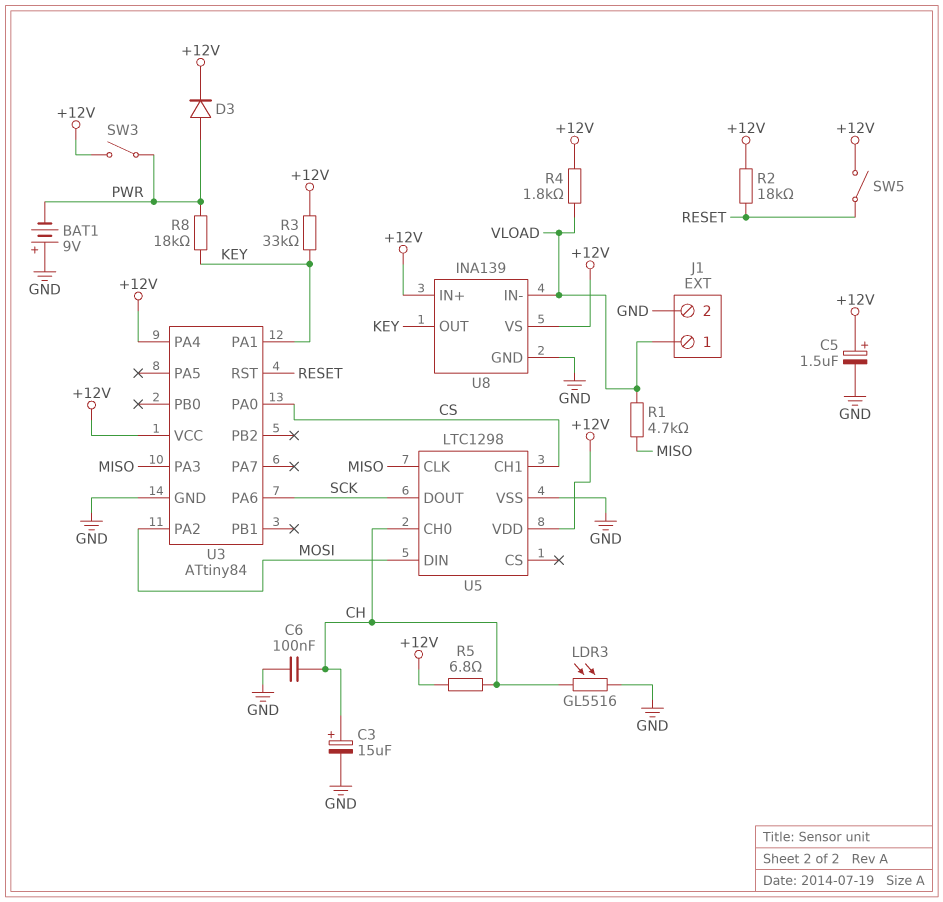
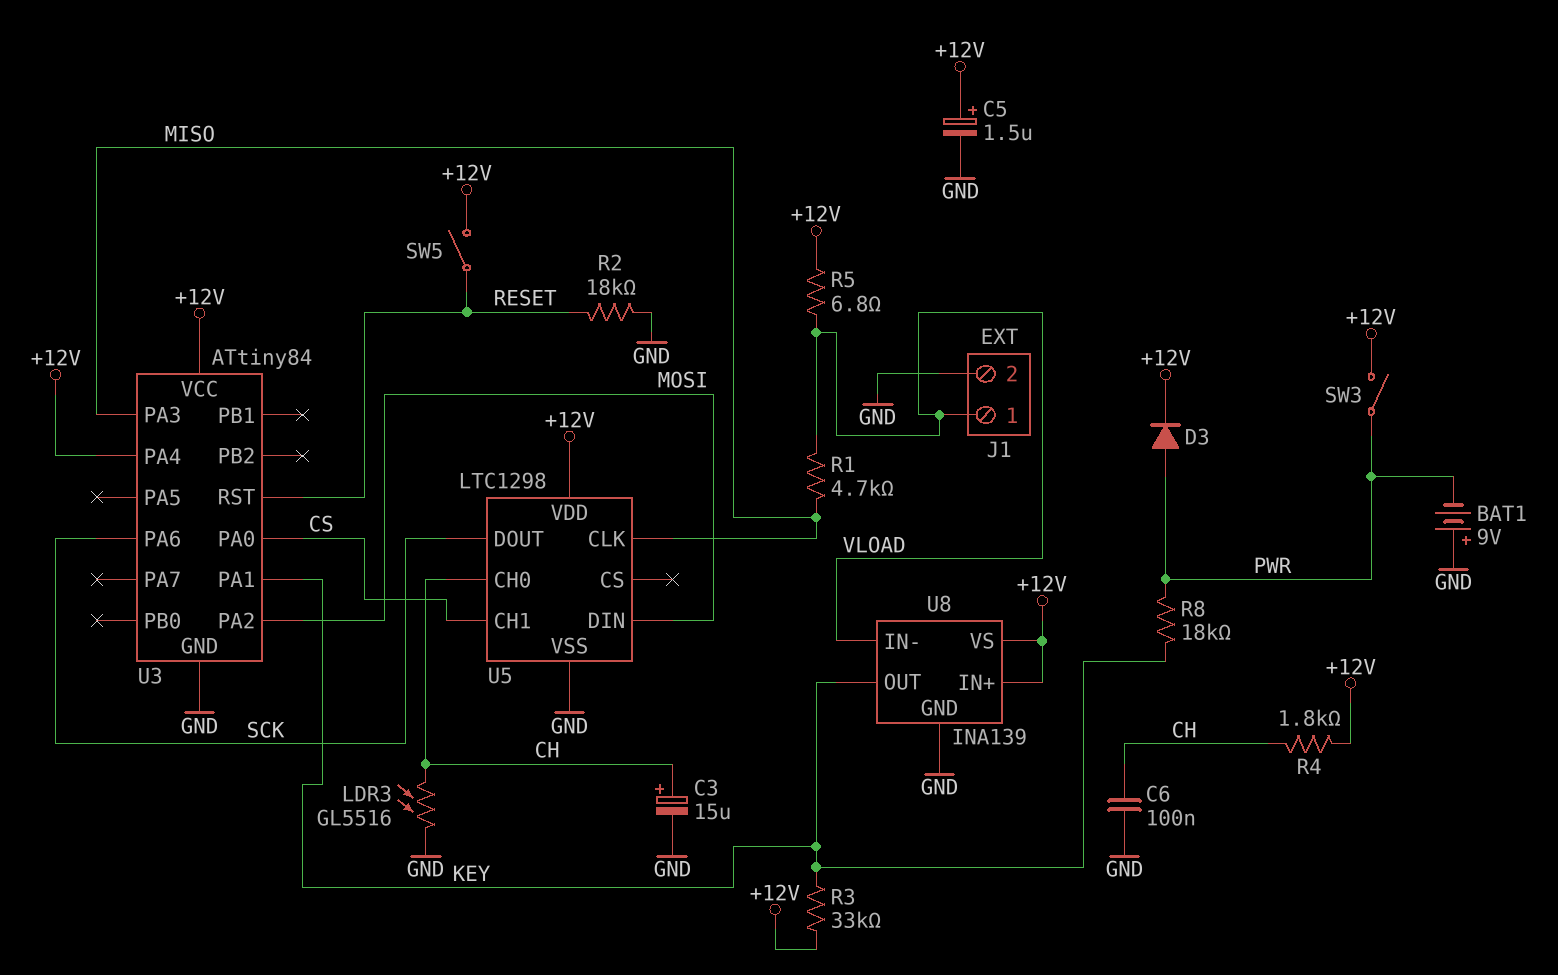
R2: 18k (+12V, RESET) -> 18k (GND, RESET)
R4: 1.8k (+12V, VLOAD) -> 1.8k (+12V, CH)
R5: 6.8 (+12V, CH) -> 6.8 (+12V, VLOAD)

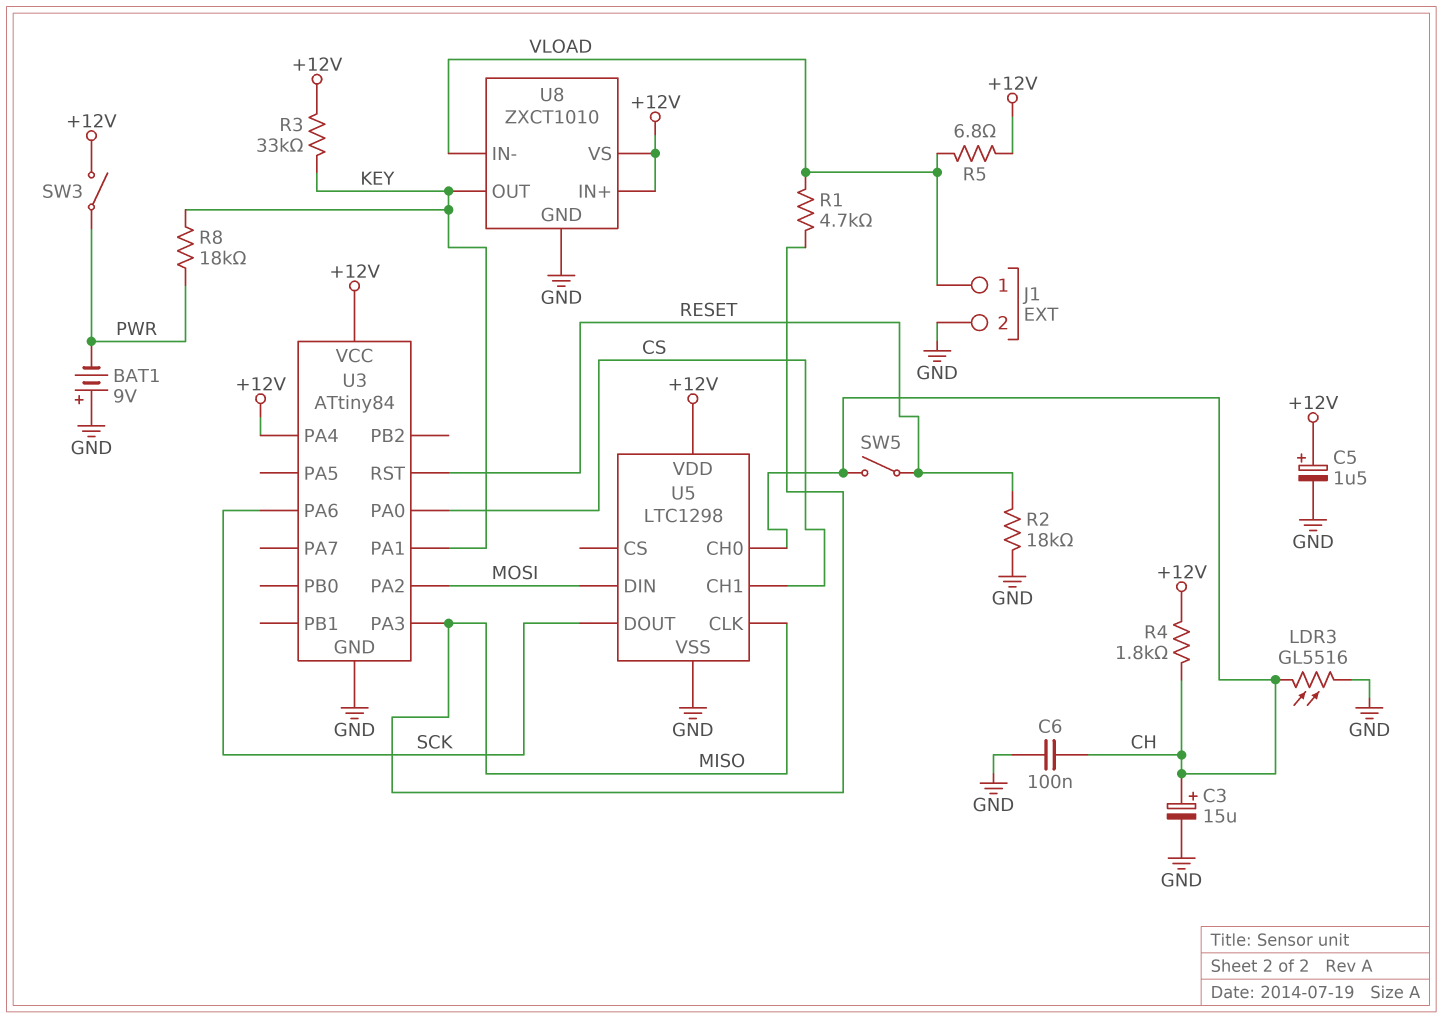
D3: diode (A PWR, K +12V) -> none
SW5: switch (+12V, RESET) -> switch (CH, RESET)
U8: INA139 -> ZXCT1010

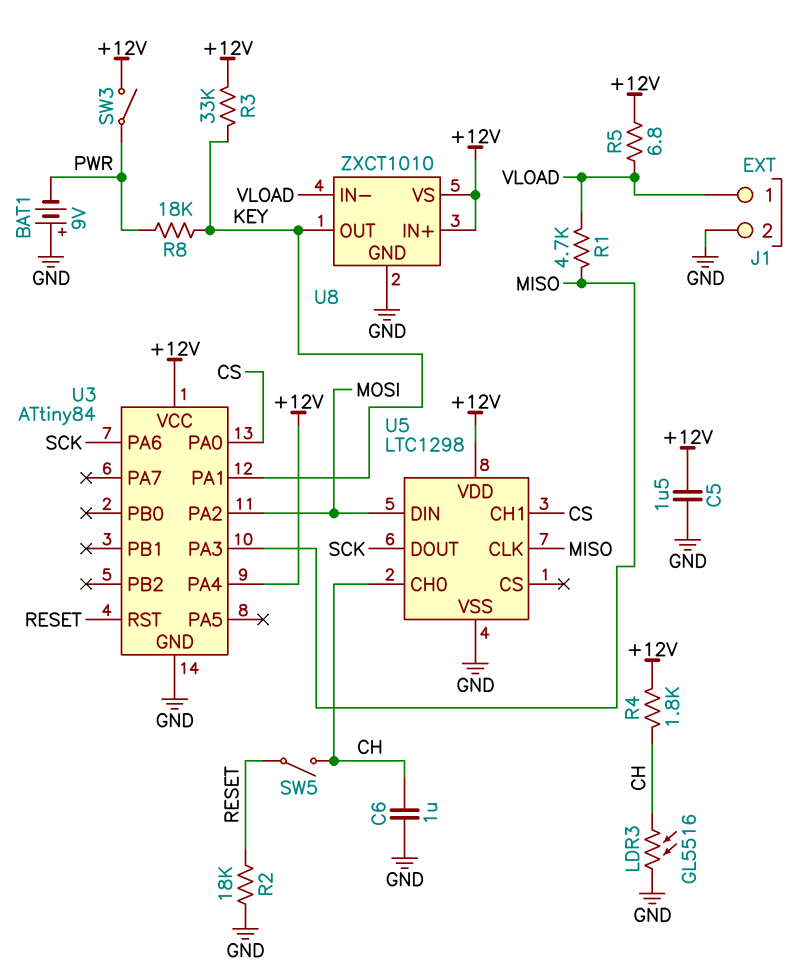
C3: 15uF (plus CH, minus GND) -> none
C5: 1.5uF (plus +12V, minus GND) -> 1.5uF (+12V, GND)
C6: 100nF (CH, GND) -> 1uF (CH, GND)

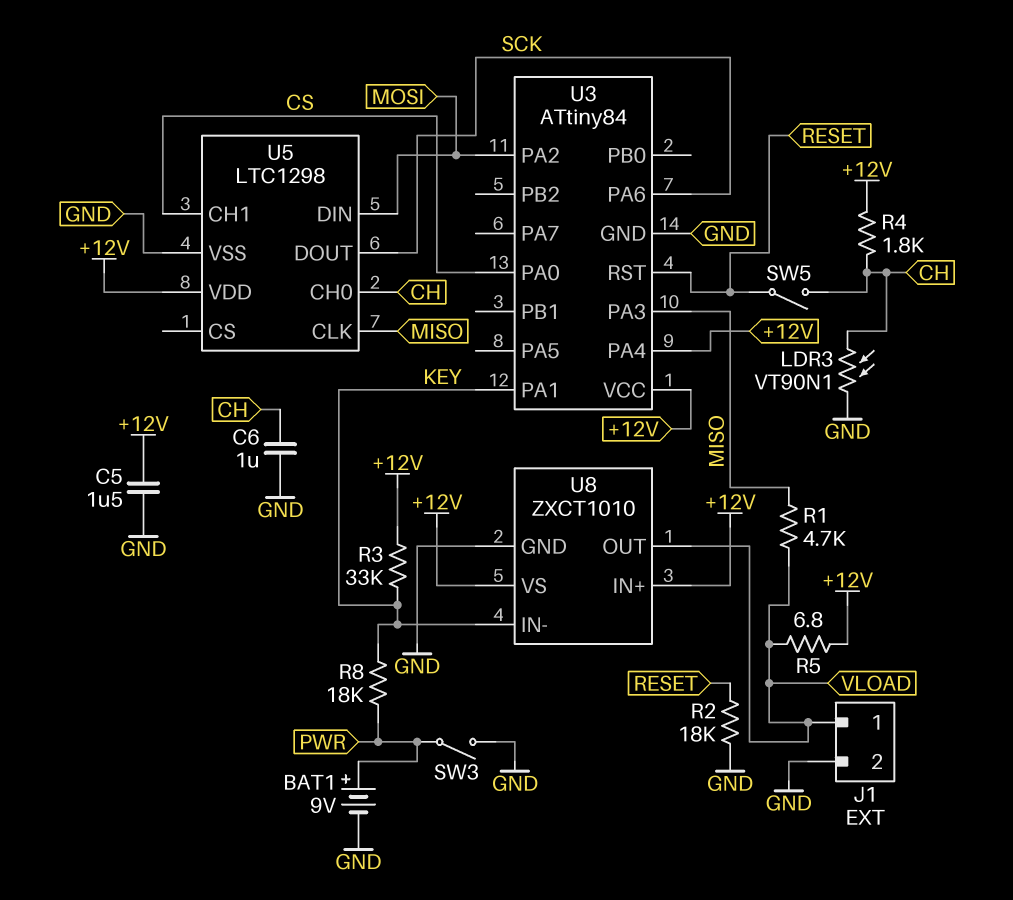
BAT1: 9V (plus GND, minus PWR) -> 9V (plus PWR, minus GND)
LDR3: GL5516 (CH, GND) -> VT90N1 (CH, GND)
SW3: switch (+12V, PWR) -> switch (GND, PWR)
U8 pin IN-: VLOAD -> KEY
U8 pin OUT: KEY -> VLOAD

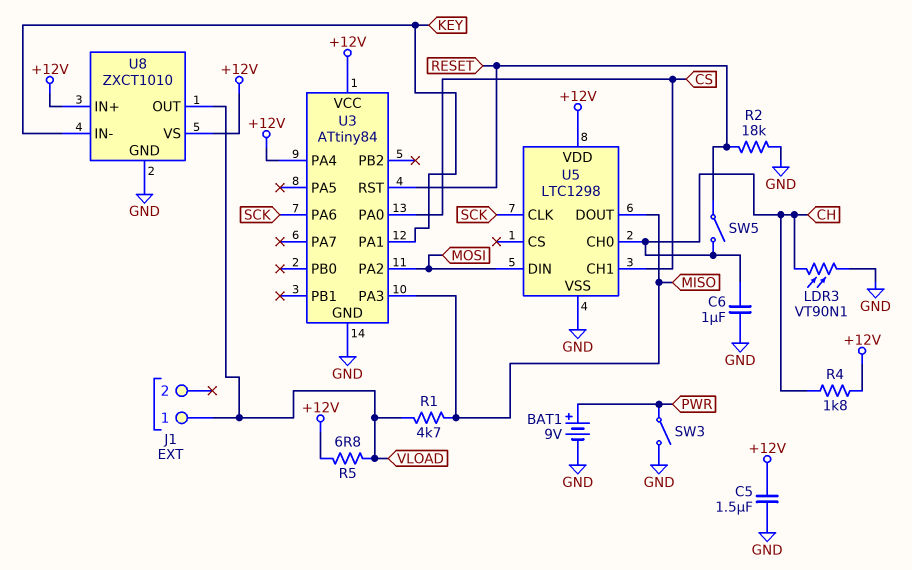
J1 pin 2: GND -> none
R3: 33k (+12V, KEY) -> none
R8: 18k (KEY, PWR) -> none
U5 pin CLK: MISO -> SCK
U5 pin DOUT: SCK -> MISO

